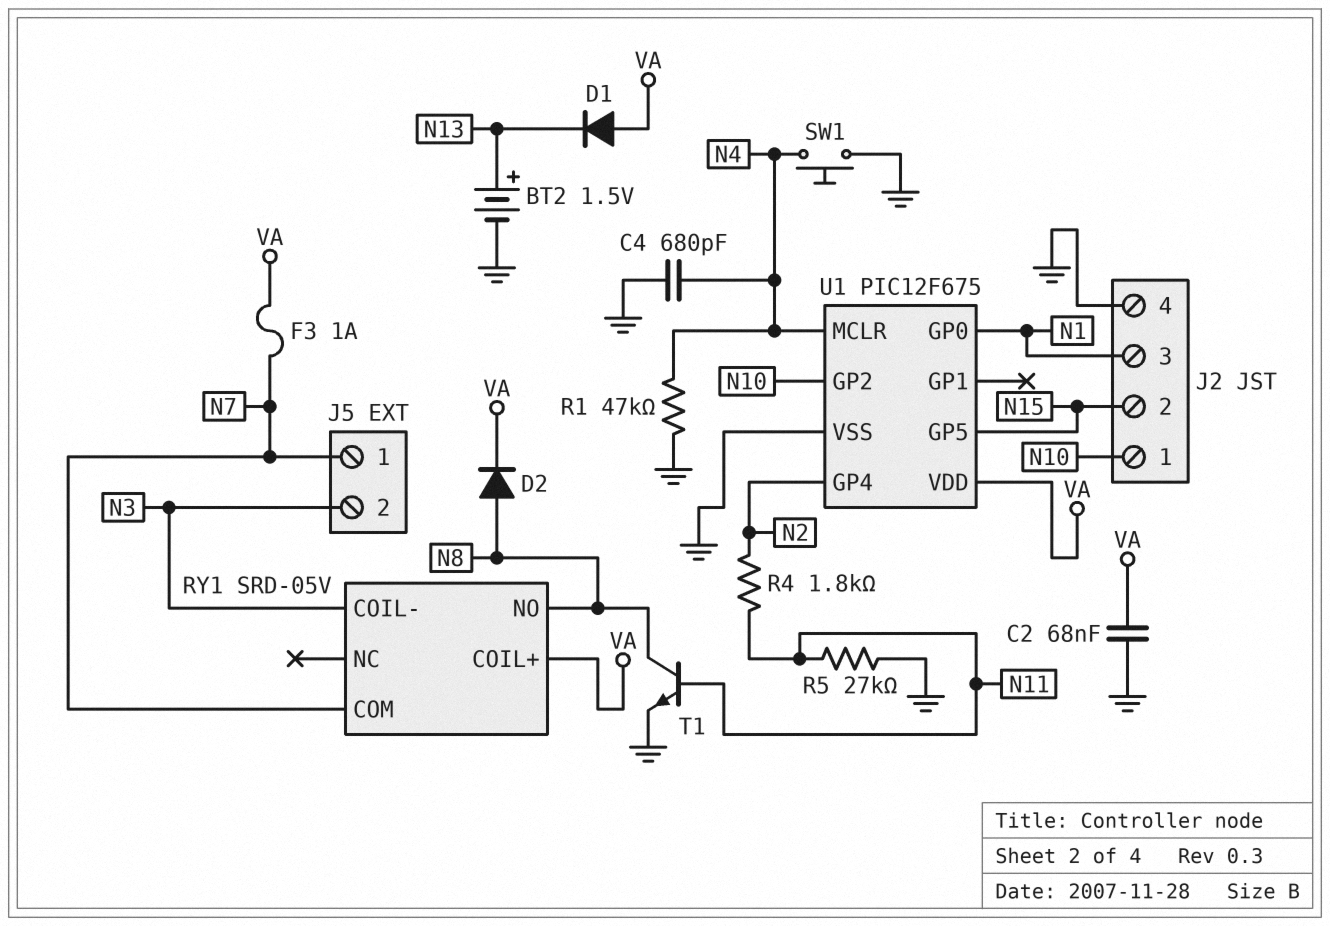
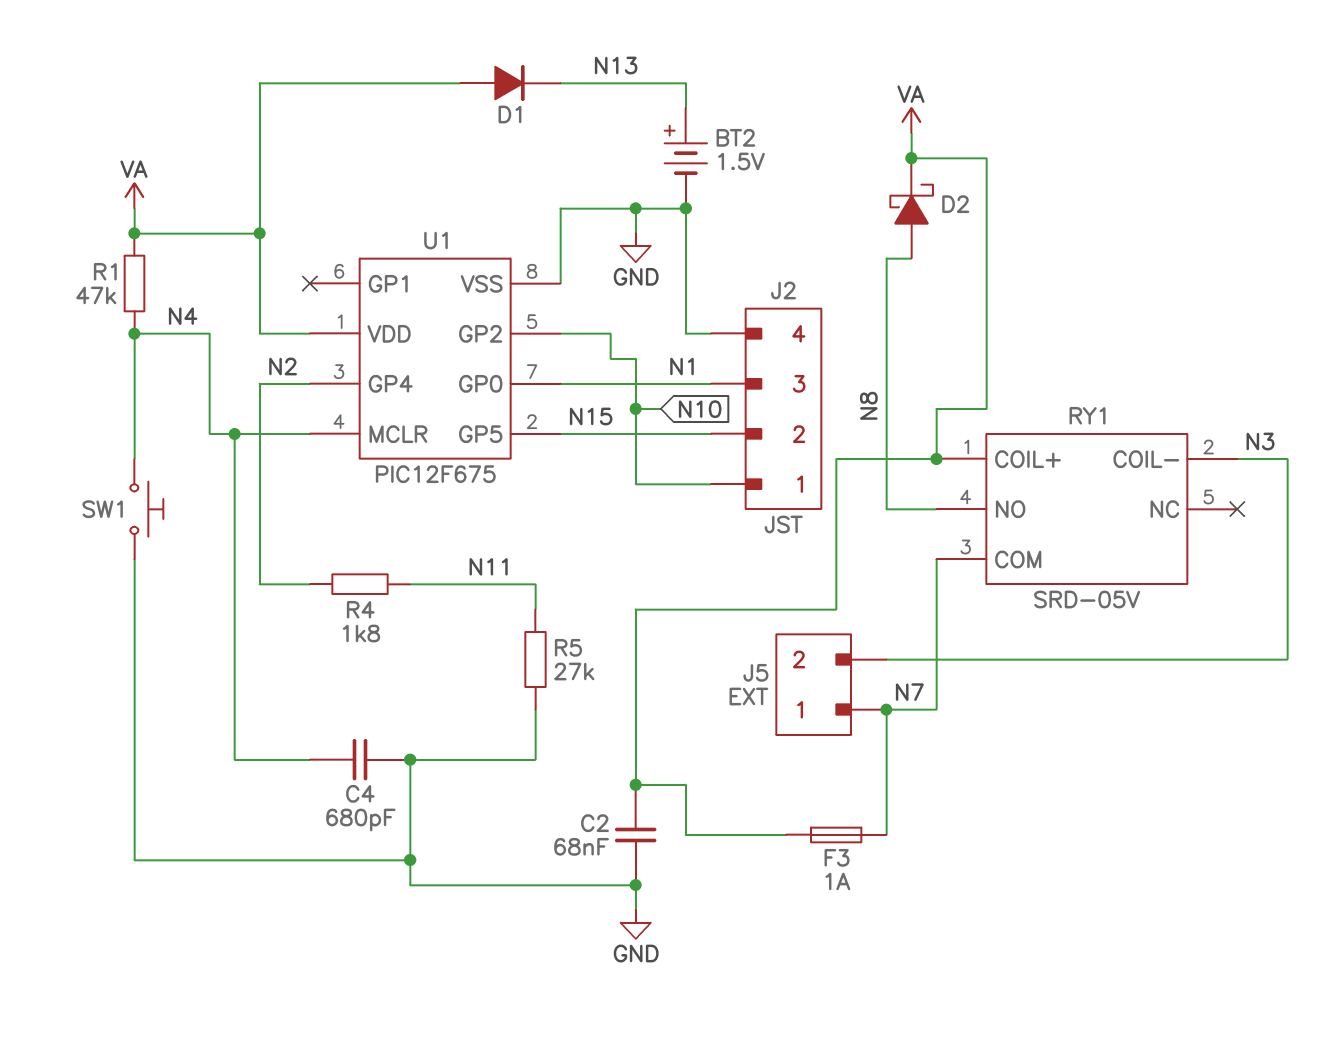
D2: diode (A N8, K VA) -> schottky (A N8, K VA)
R1: 47k (GND, N4) -> 47k (N4, VA)
T1: NPN (B N11, C N8, E GND) -> none

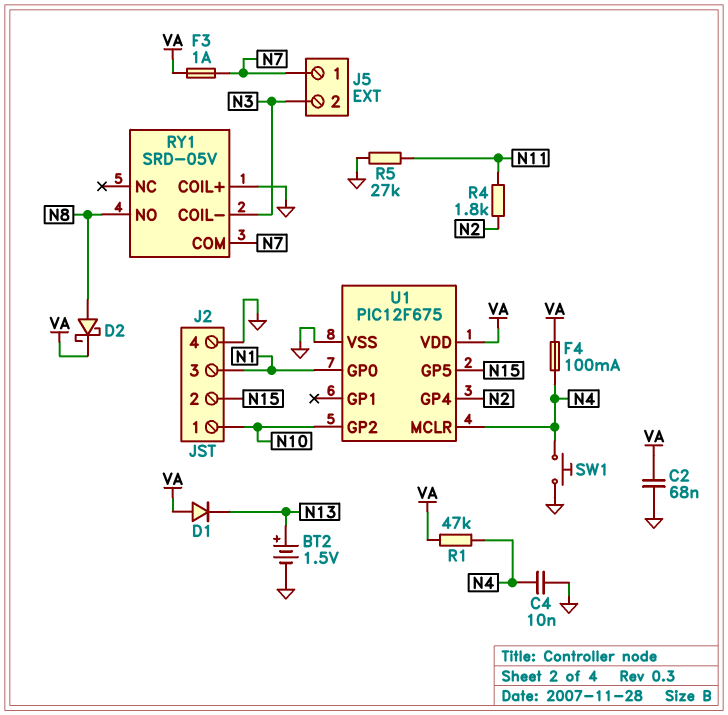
C4: 680pF (GND, N4) -> 10nF (GND, N4)
F4: none -> 100mA (N4, VA)
RY1 pin COIL+: VA -> GND

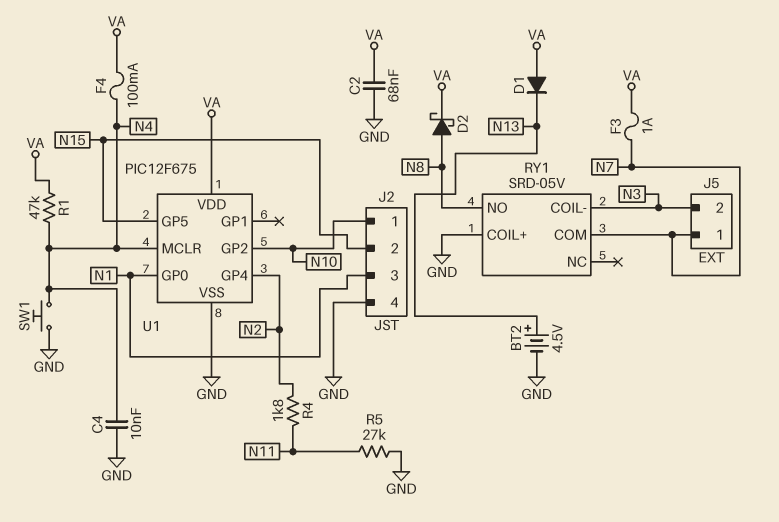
BT2: 1.5V (plus N13, minus GND) -> 4.5V (plus N13, minus GND)

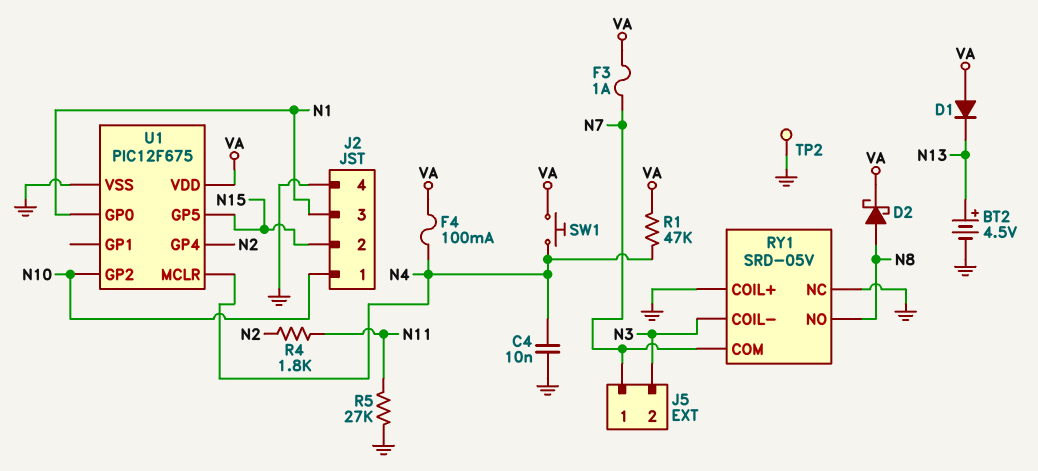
C2: 68nF (GND, VA) -> none
RY1 pin NC: none -> GND
SW1: button (GND, N4) -> button (N4, VA)
TP2: none -> test point (GND)

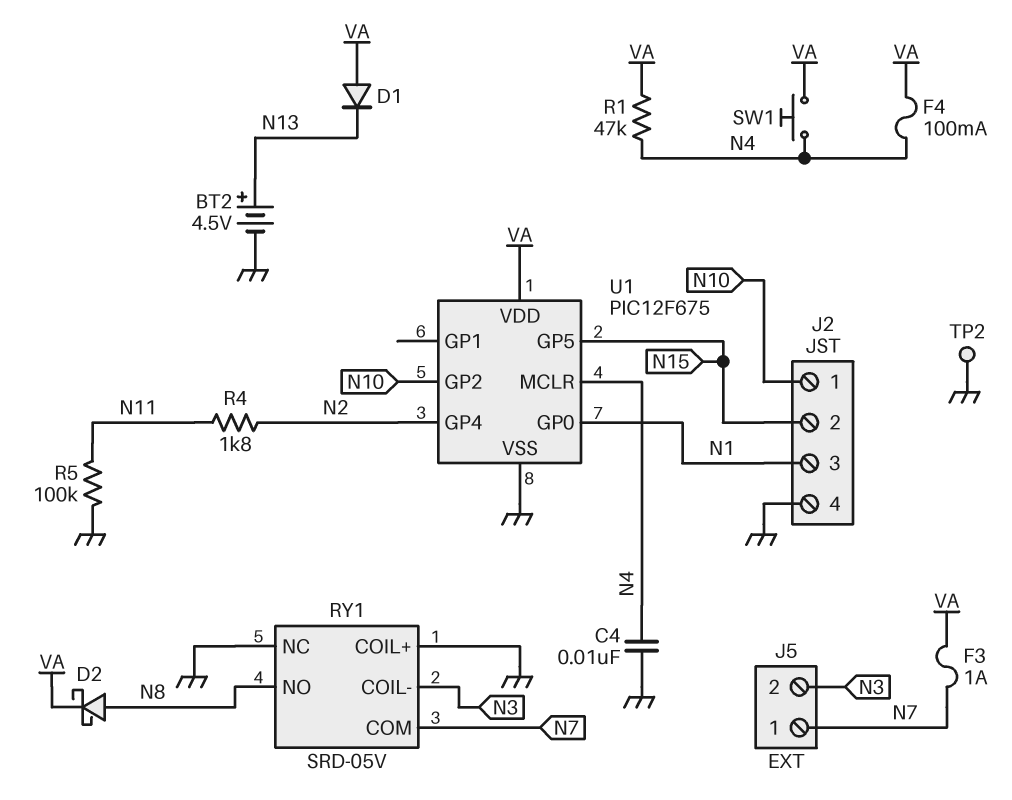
R5: 27k (GND, N11) -> 100k (GND, N11)

